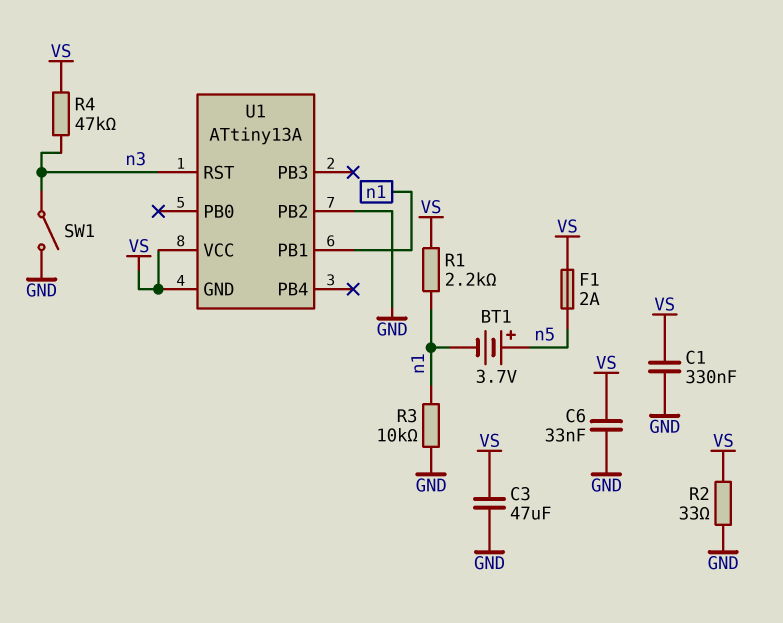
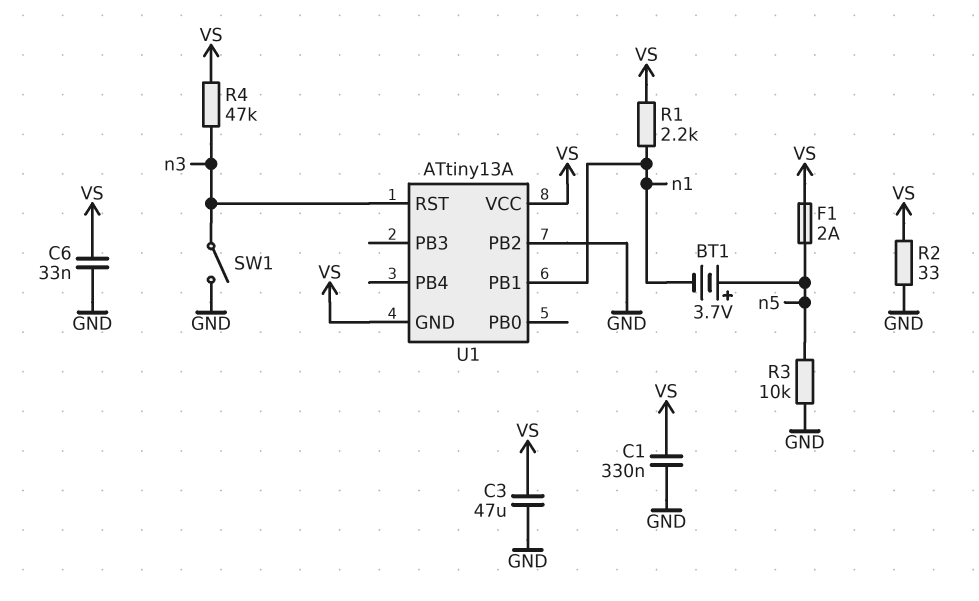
R3: 10k (GND, n1) -> 10k (GND, n5)

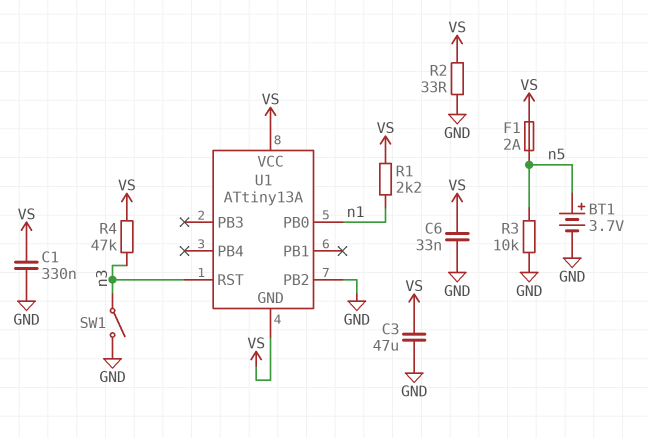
BT1: 3.7V (plus n5, minus n1) -> 3.7V (plus n5, minus GND)
U1 pin PB0: none -> n1
U1 pin PB1: n1 -> none

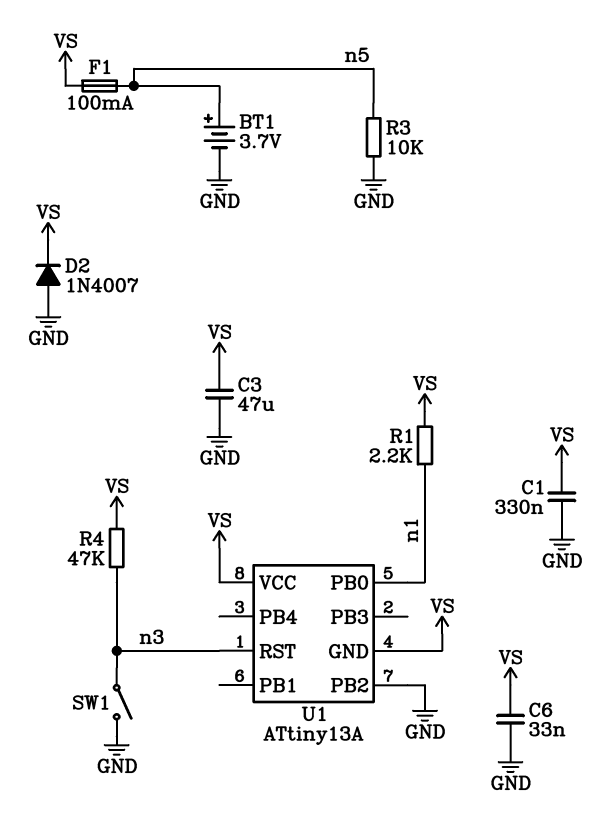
D2: none -> diode 1N4007 (A GND, K VS)
F1: 2A (VS, n5) -> 100mA (VS, n5)
R2: 33 (GND, VS) -> none

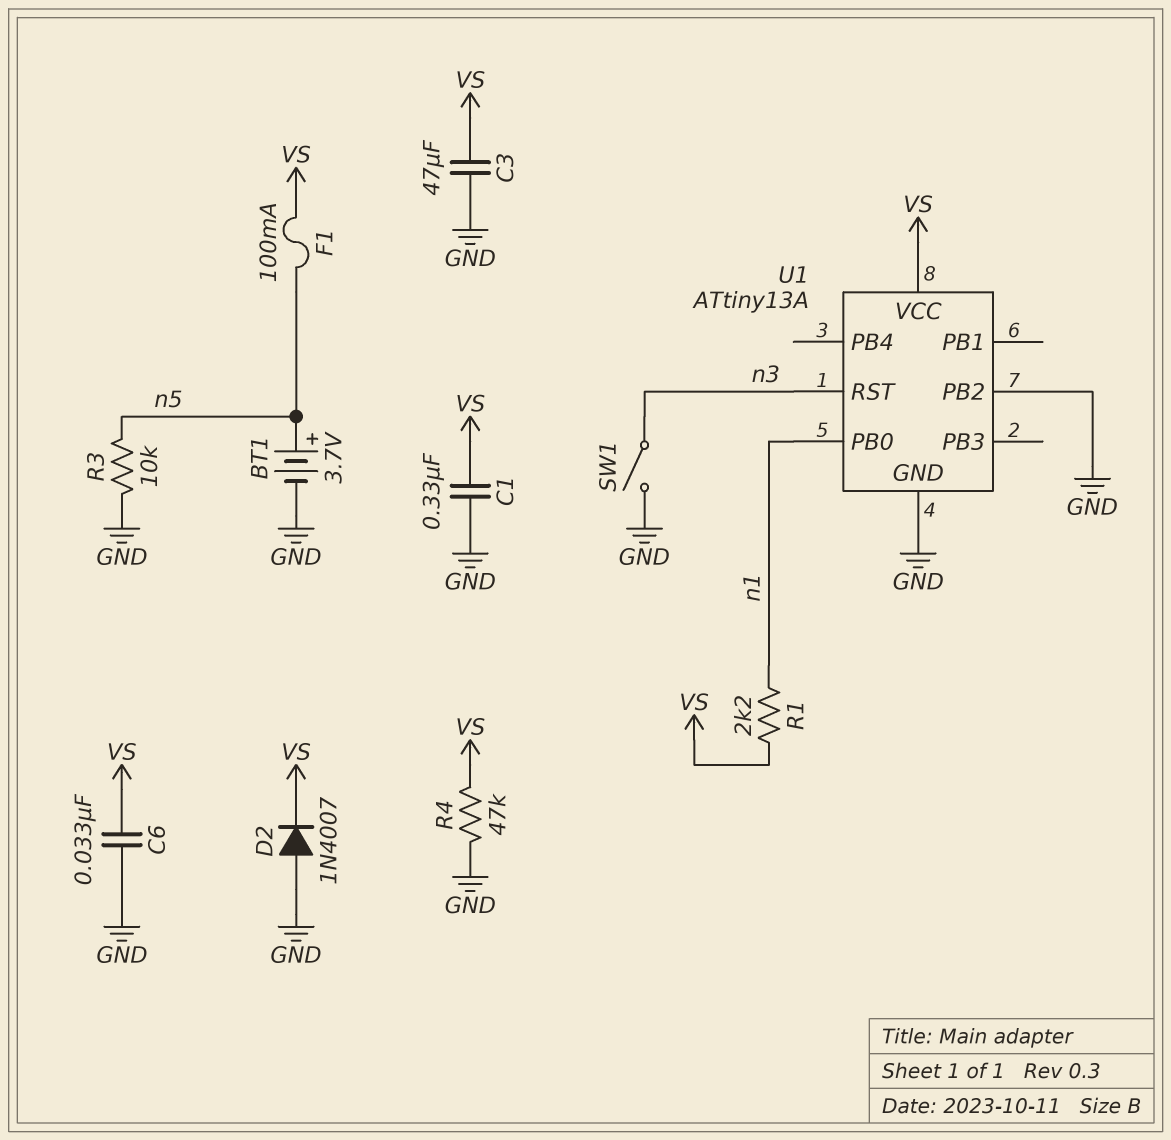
R4: 47k (VS, n3) -> 47k (GND, VS)
U1 pin GND: VS -> GND

